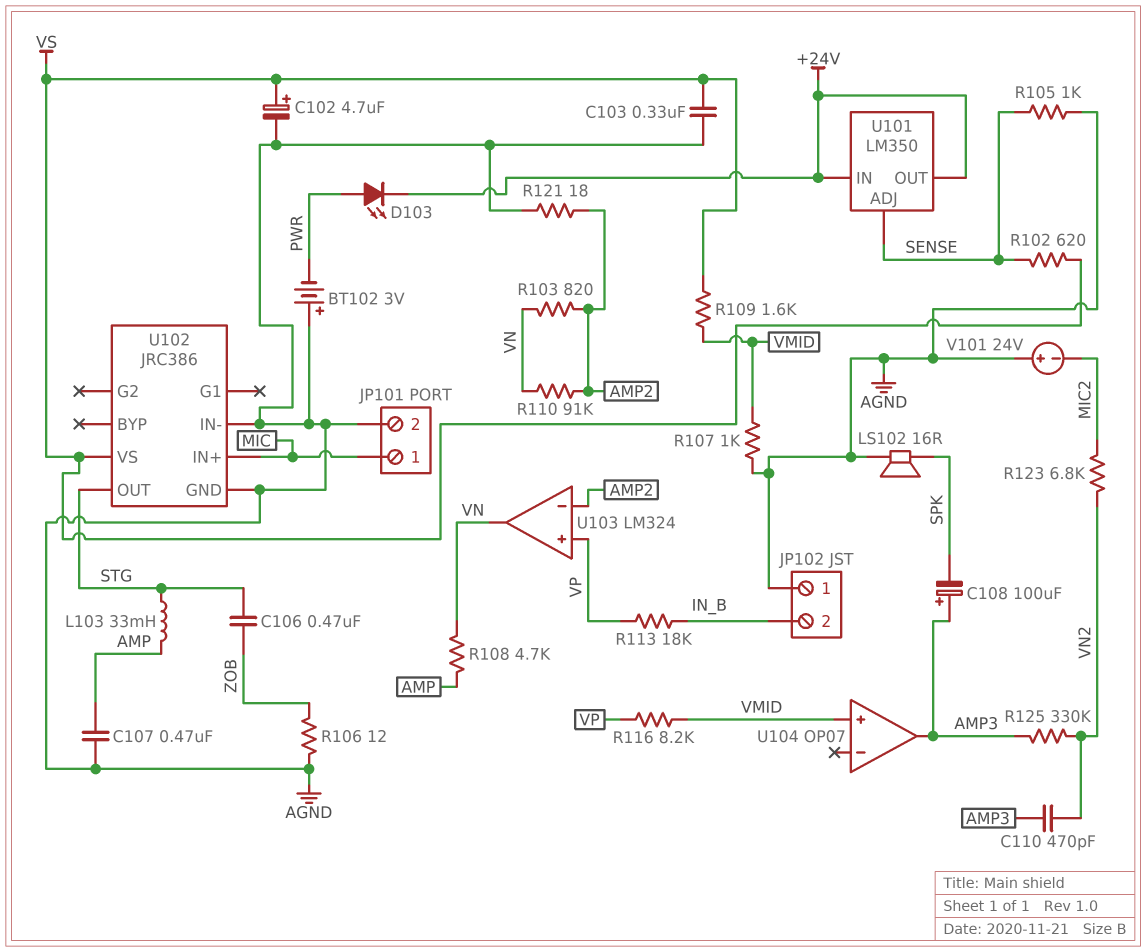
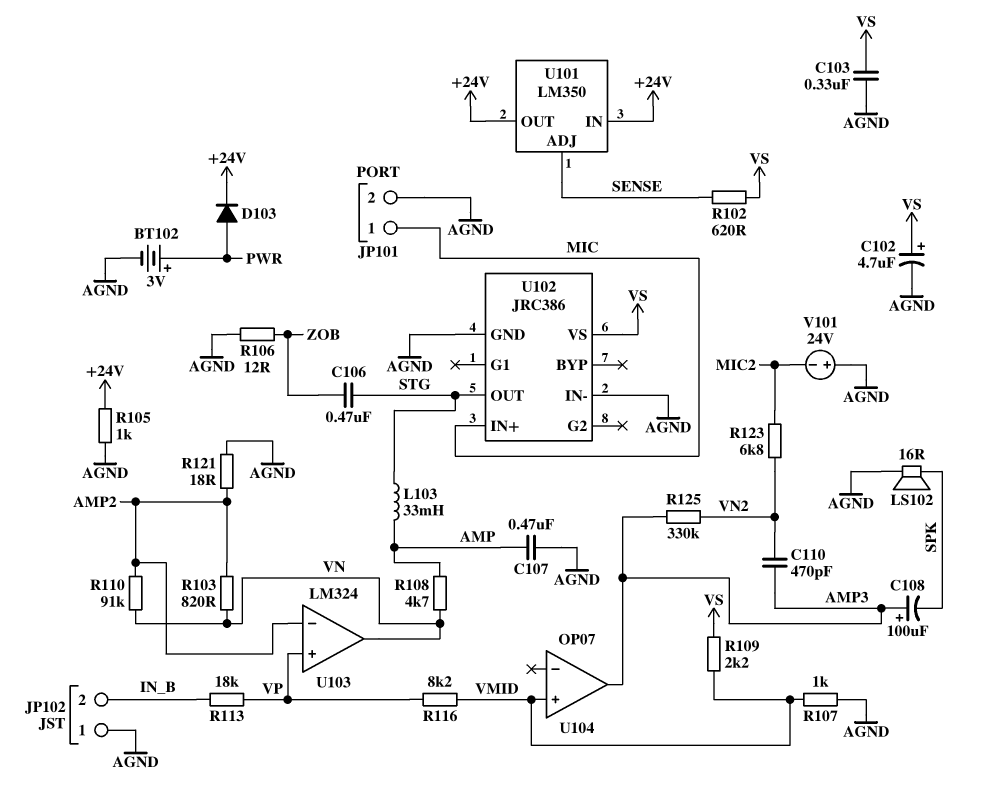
BT102: 3V (plus AGND, minus PWR) -> 3V (plus PWR, minus AGND)
D103: LED (A PWR, K +24V) -> diode (A PWR, K +24V)
R105: 1k (AGND, SENSE) -> 1k (+24V, AGND)
R109: 1.6k (VMID, VS) -> 2.2k (VMID, VS)

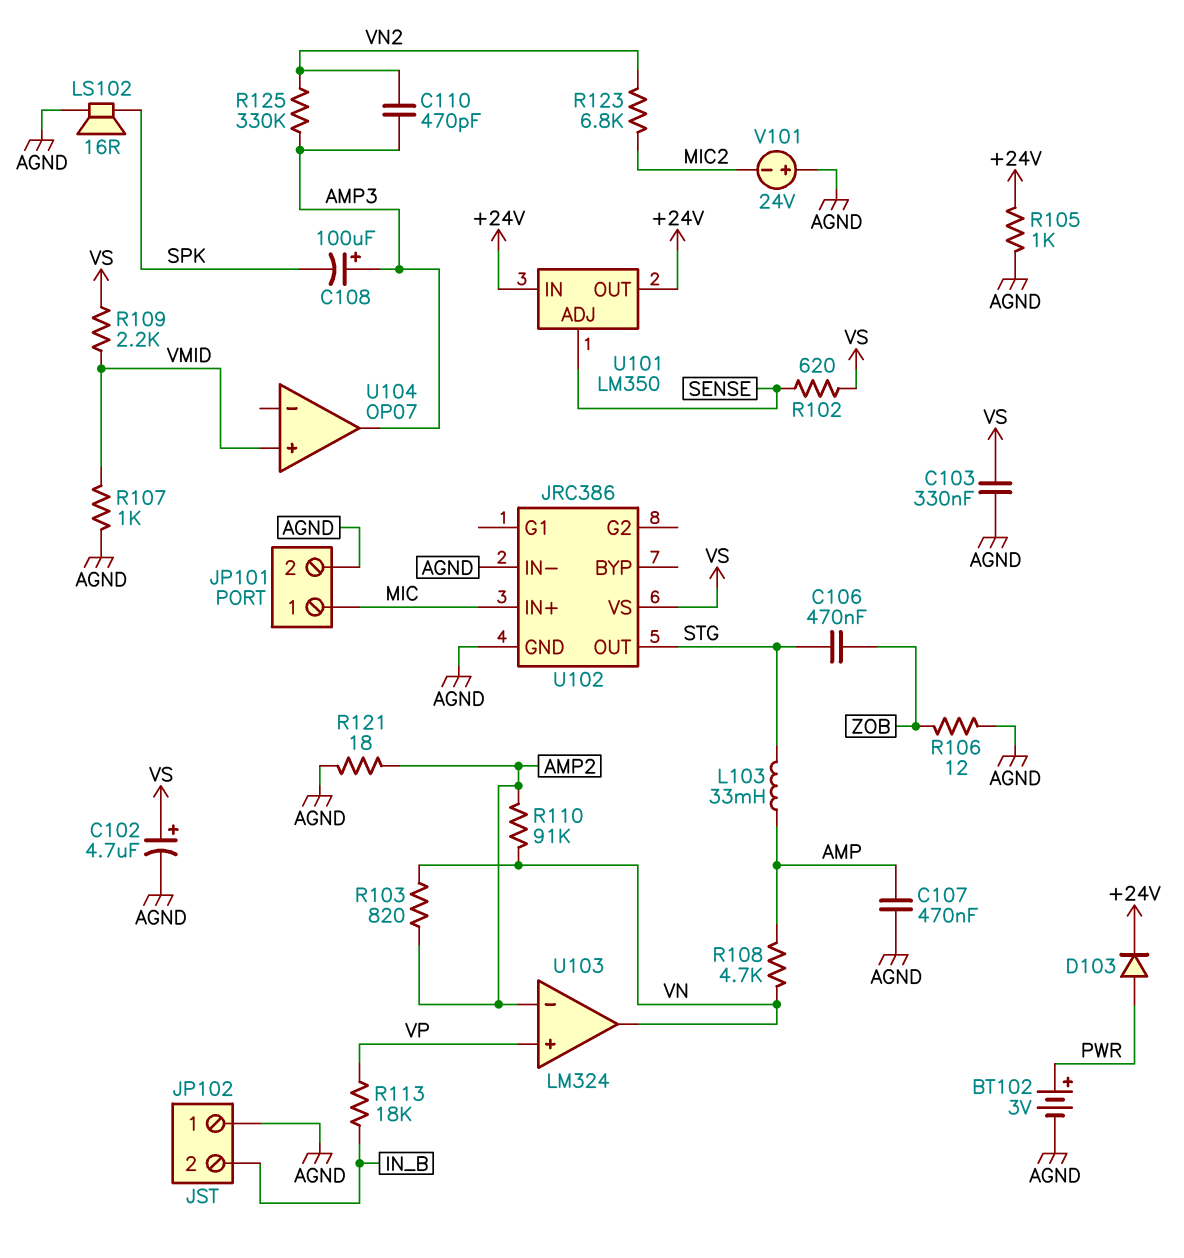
R116: 8.2k (VMID, VP) -> none

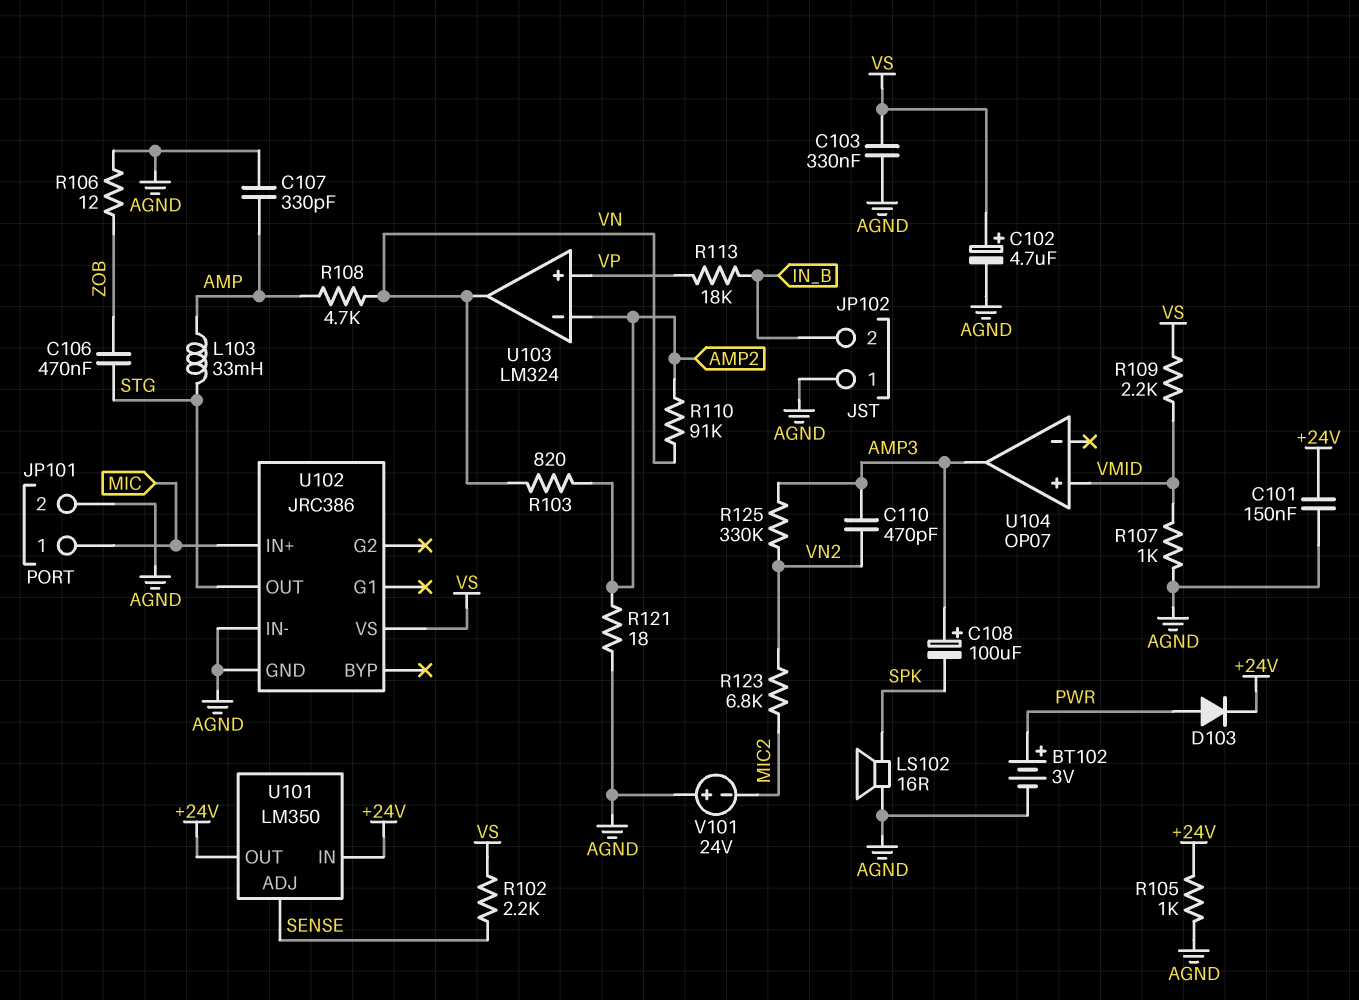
C101: none -> 150nF (+24V, AGND)
C107: 470nF (AGND, AMP) -> 330pF (AGND, AMP)
R102: 620 (SENSE, VS) -> 2.2k (SENSE, VS)

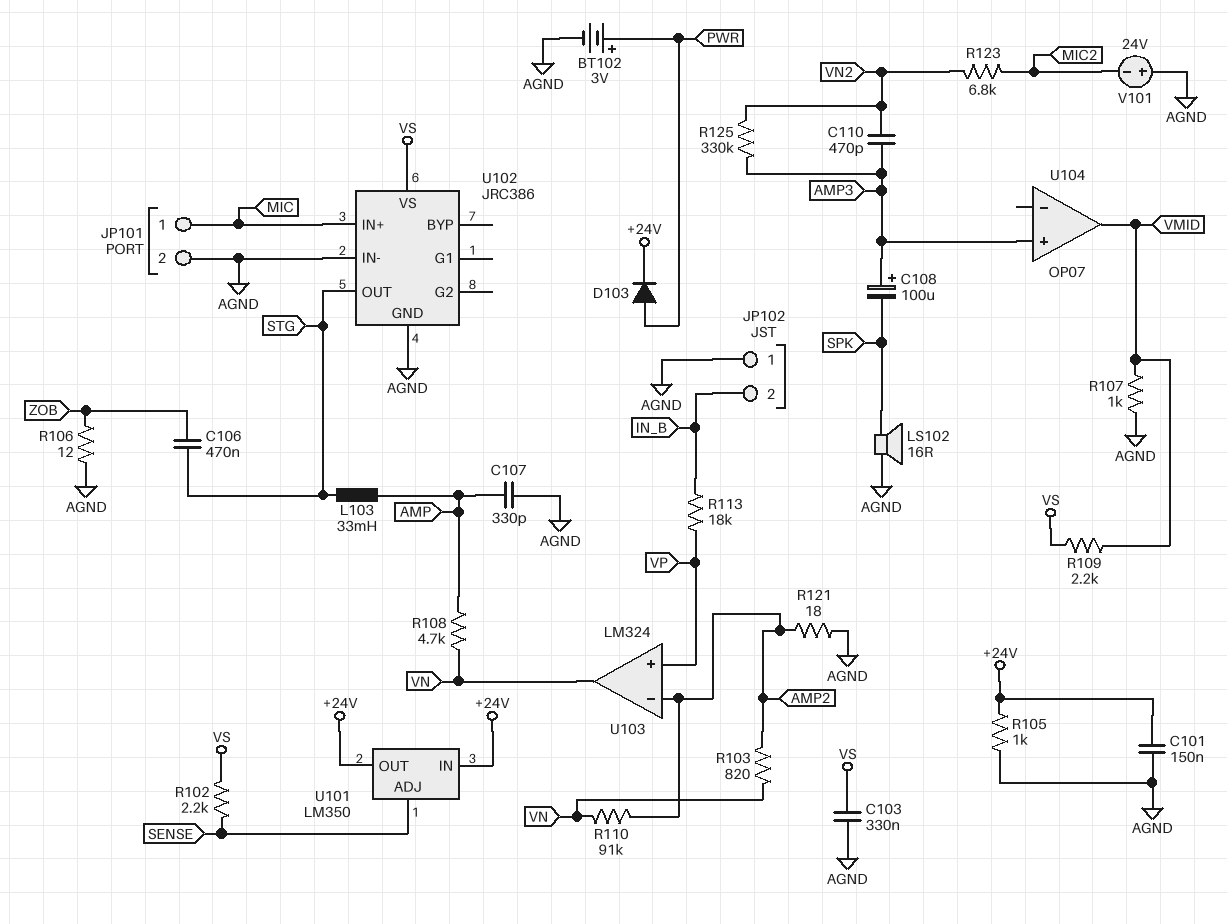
C102: 4.7uF (plus VS, minus AGND) -> none
U104 pin in+: VMID -> AMP3
U104 pin out: AMP3 -> VMID

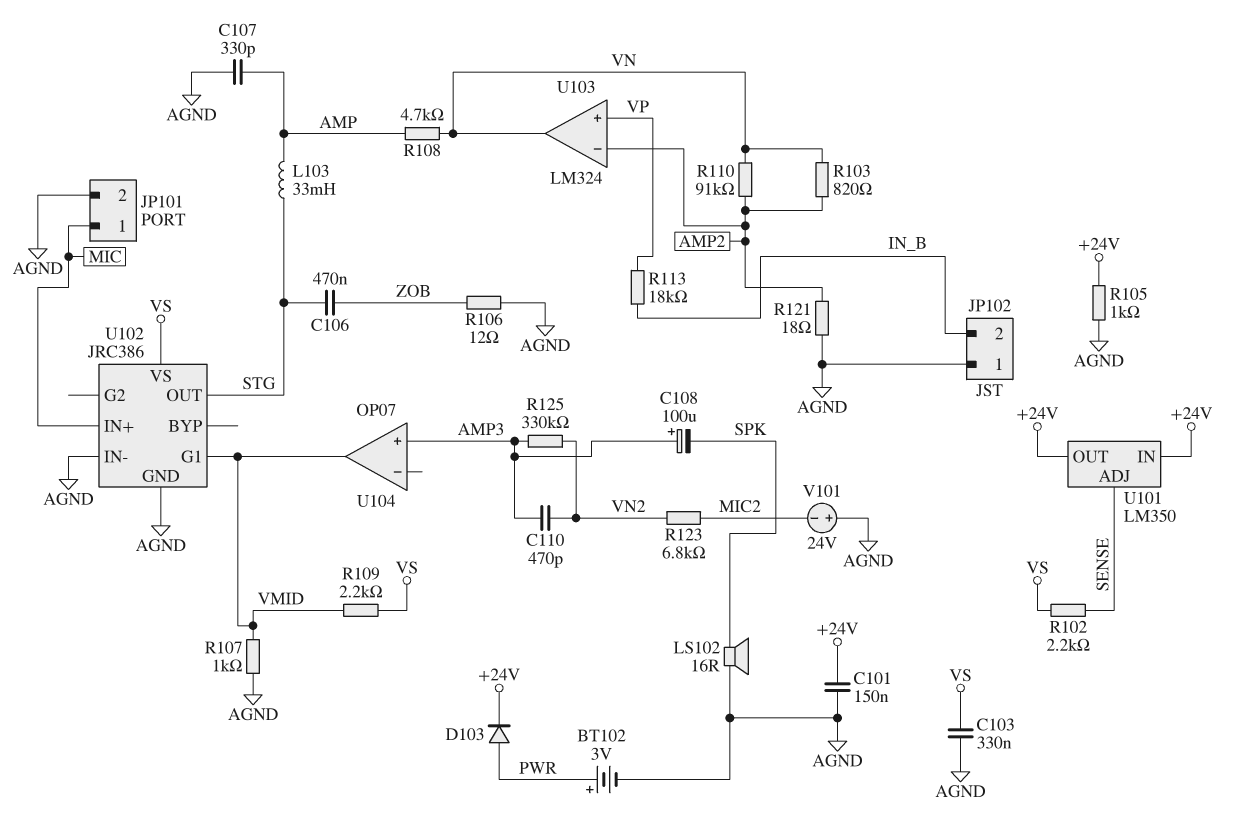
U102 pin G1: none -> VMID

